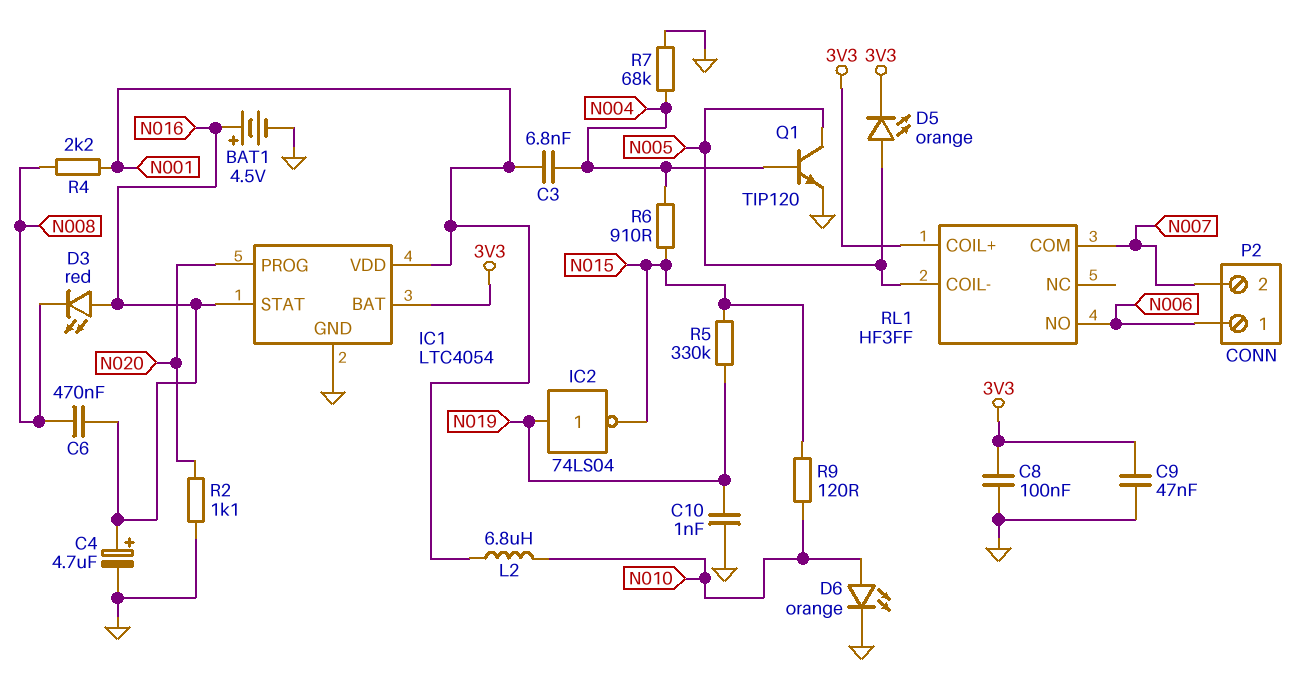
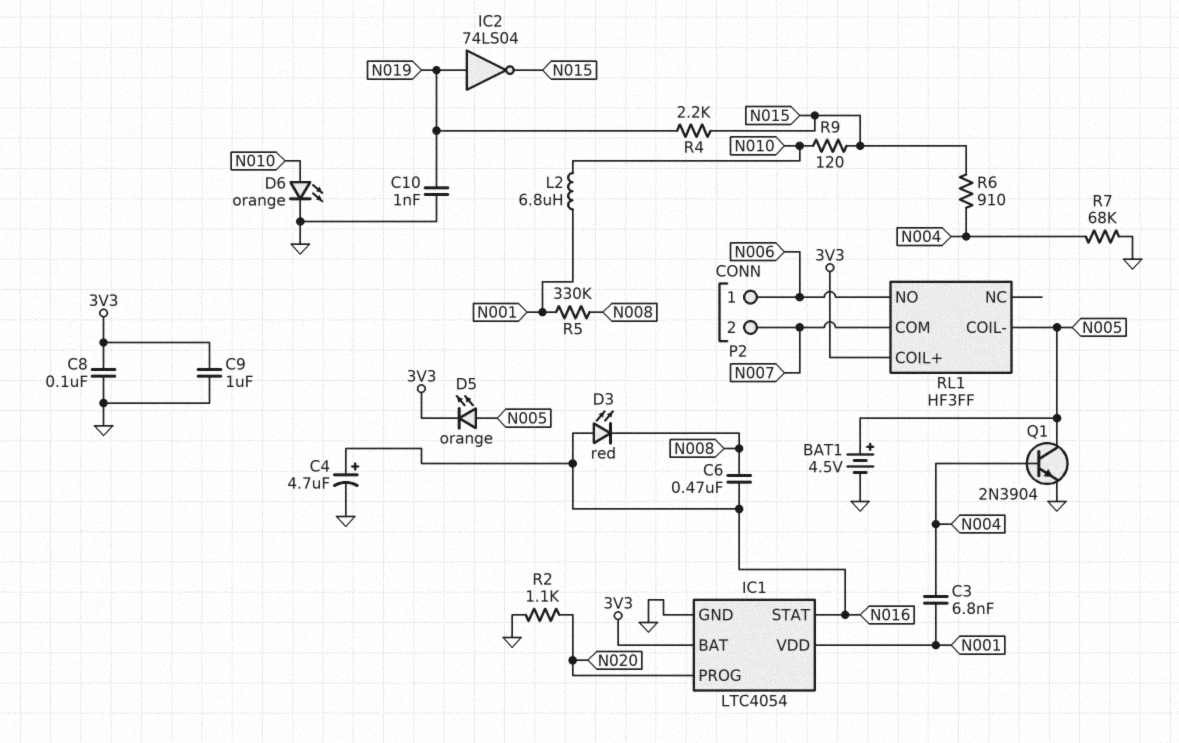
BAT1: 4.5V (plus N016, minus GND) -> 4.5V (plus N005, minus GND)
C9: 47nF (3V3, GND) -> 1uF (3V3, GND)
Q1: NPN TIP120 (B N004, C N005, E GND) -> NPN 2N3904 (B N004, C N005, E GND)
R4: 2.2k (N001, N008) -> 2.2k (N015, N019)
R5: 330k (N015, N019) -> 330k (N001, N008)

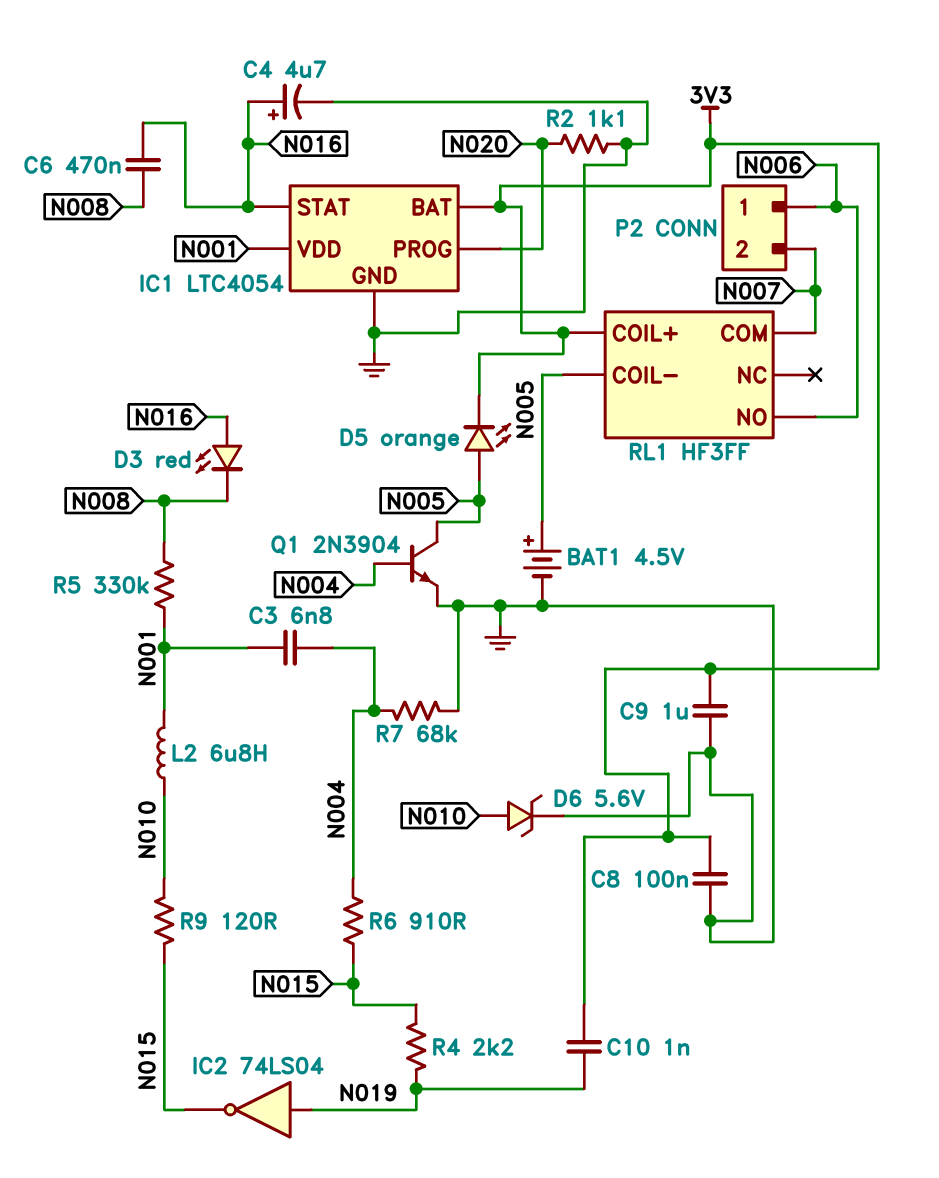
C10: 1nF (GND, N019) -> 1nF (3V3, N019)
D6: LED orange (A N010, K GND) -> zener 5.6V (A N010, K GND)

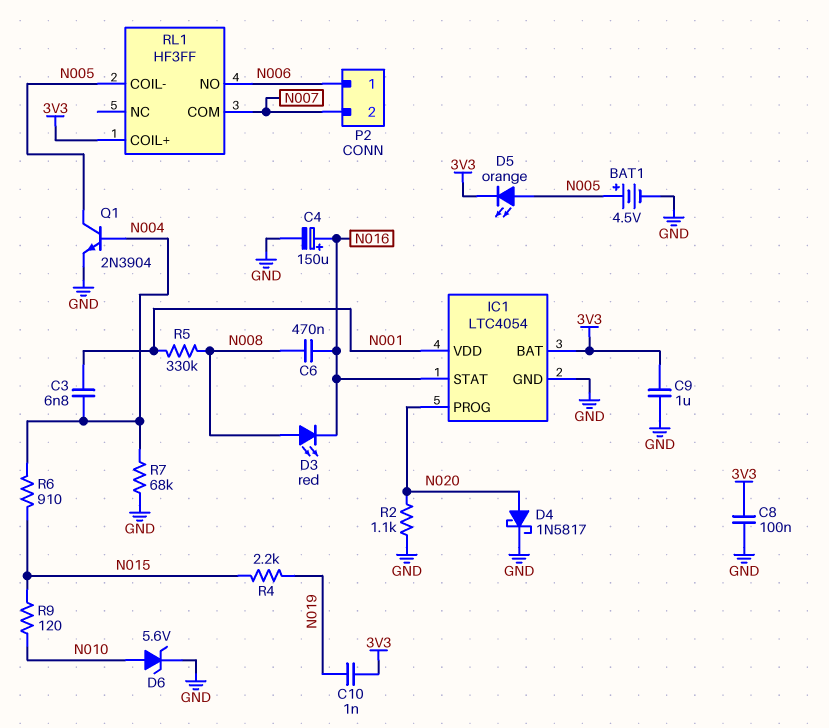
C4: 4.7uF (plus N016, minus GND) -> 150uF (plus N016, minus GND)
D3: LED red (A N016, K N008) -> LED red (A N008, K N016)
D4: none -> schottky 1N5817 (A N020, K GND)
IC2: NOT 74LS04 (in N019, out N015) -> none
L2: 6.8uH (N001, N010) -> none

